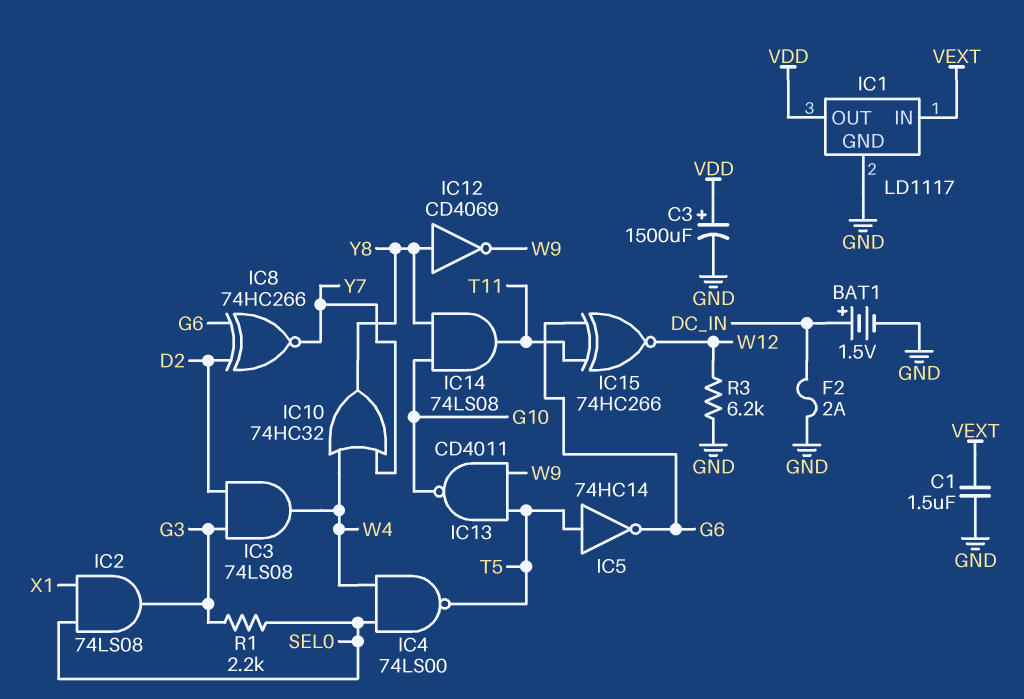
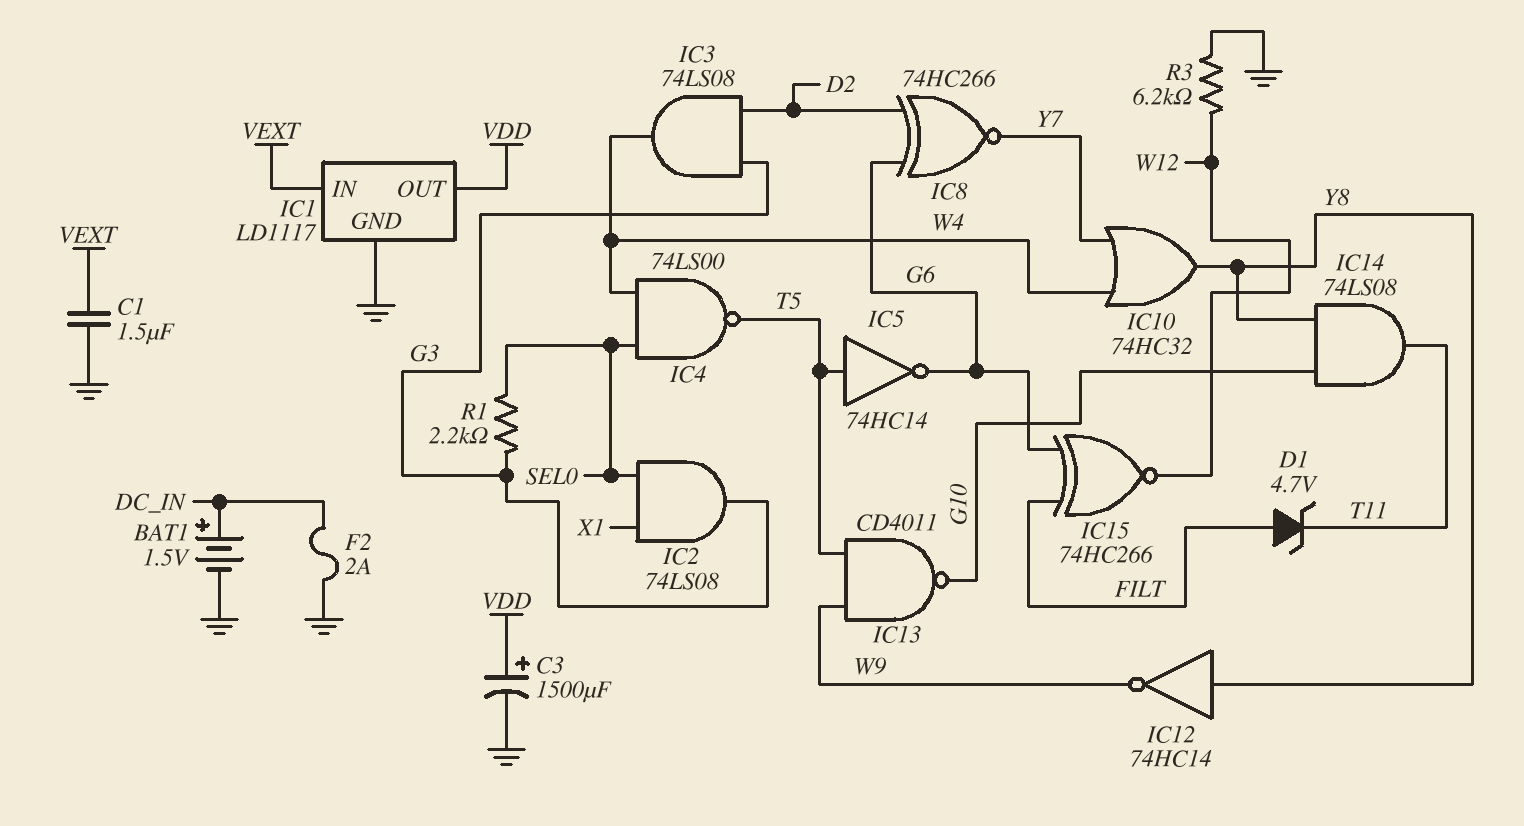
D1: none -> zener 4.7V (A FILT, K T11)
IC12: NOT CD4069 (in Y8, out W9) -> NOT 74HC14 (in Y8, out W9)
IC15: XNOR 74HC266 (in G6, in T11, out W12) -> XNOR 74HC266 (in FILT, in G6, out W12)

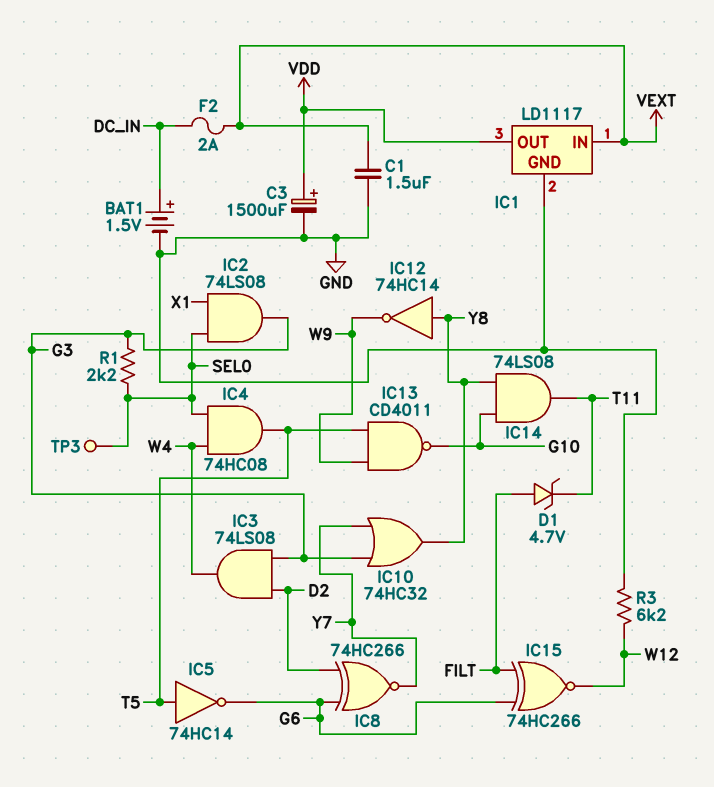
F2: 2A (DC_IN, GND) -> 2A (DC_IN, VEXT)
IC4: NAND 74LS00 (in SEL0, in W4, out T5) -> AND 74HC08 (in SEL0, in W4, out T5)
IC10: OR 74HC32 (in W4, in Y7, out Y8) -> OR 74HC32 (in G3, in Y7, out Y8)
TP3: none -> test point (SEL0)

